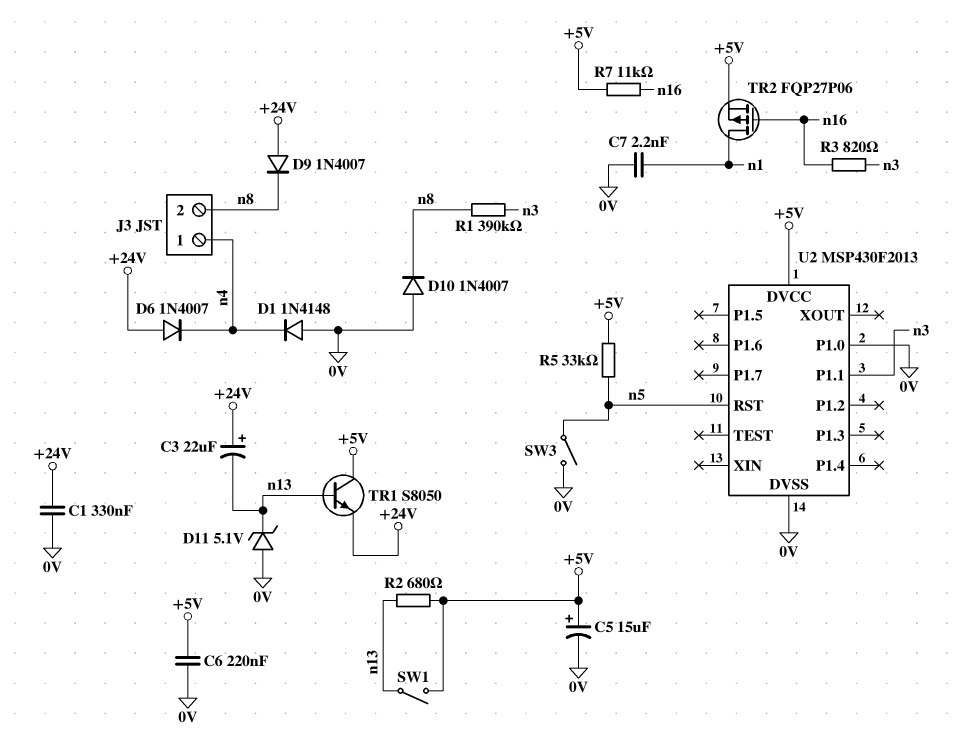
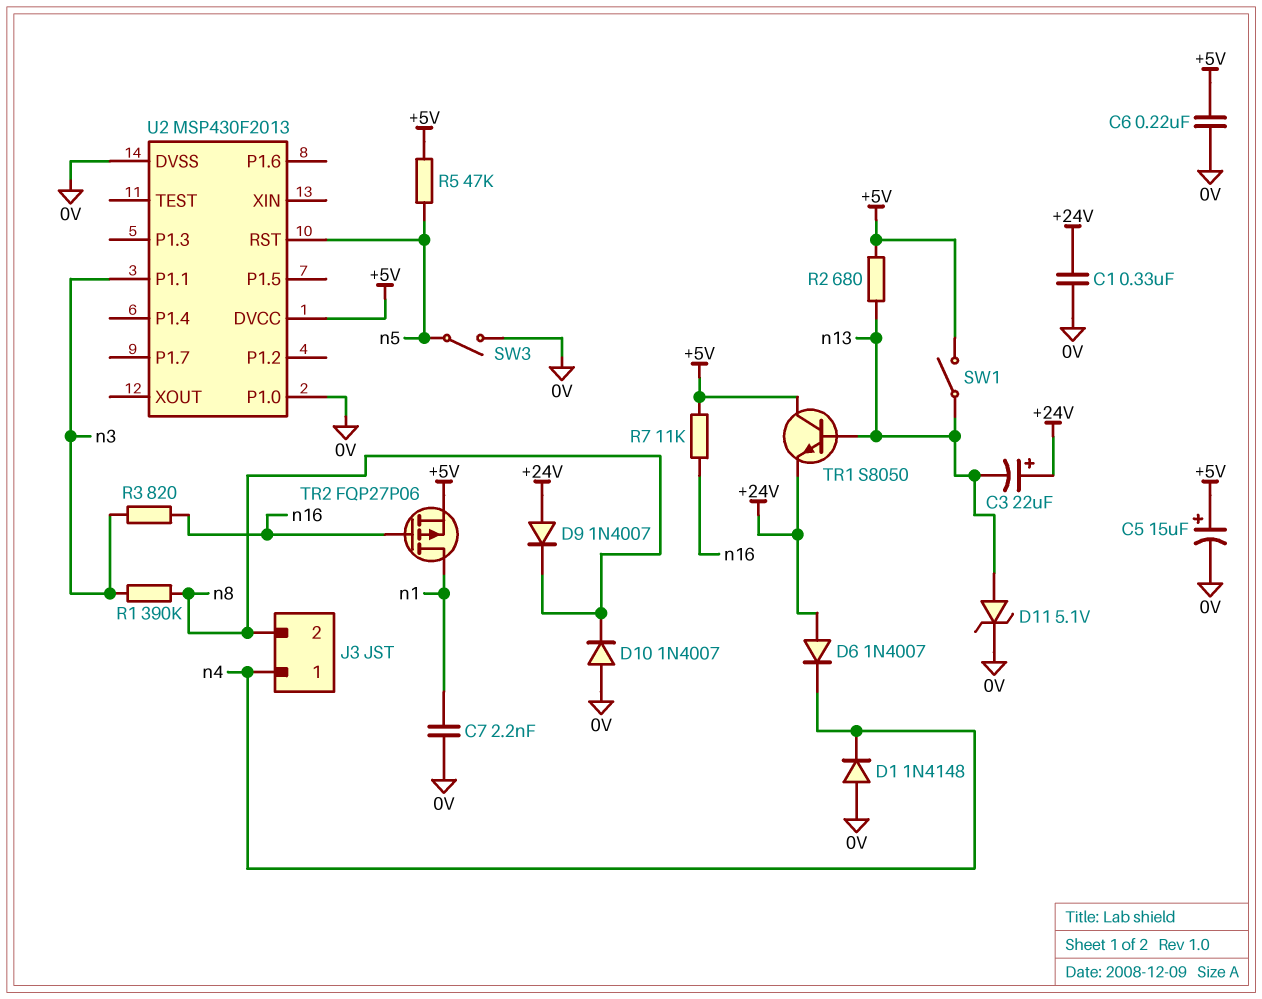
D11: zener 5.1V (A 0V, K n13) -> zener 5.1V (A n13, K 0V)
R5: 33k (+5V, n5) -> 47k (+5V, n5)

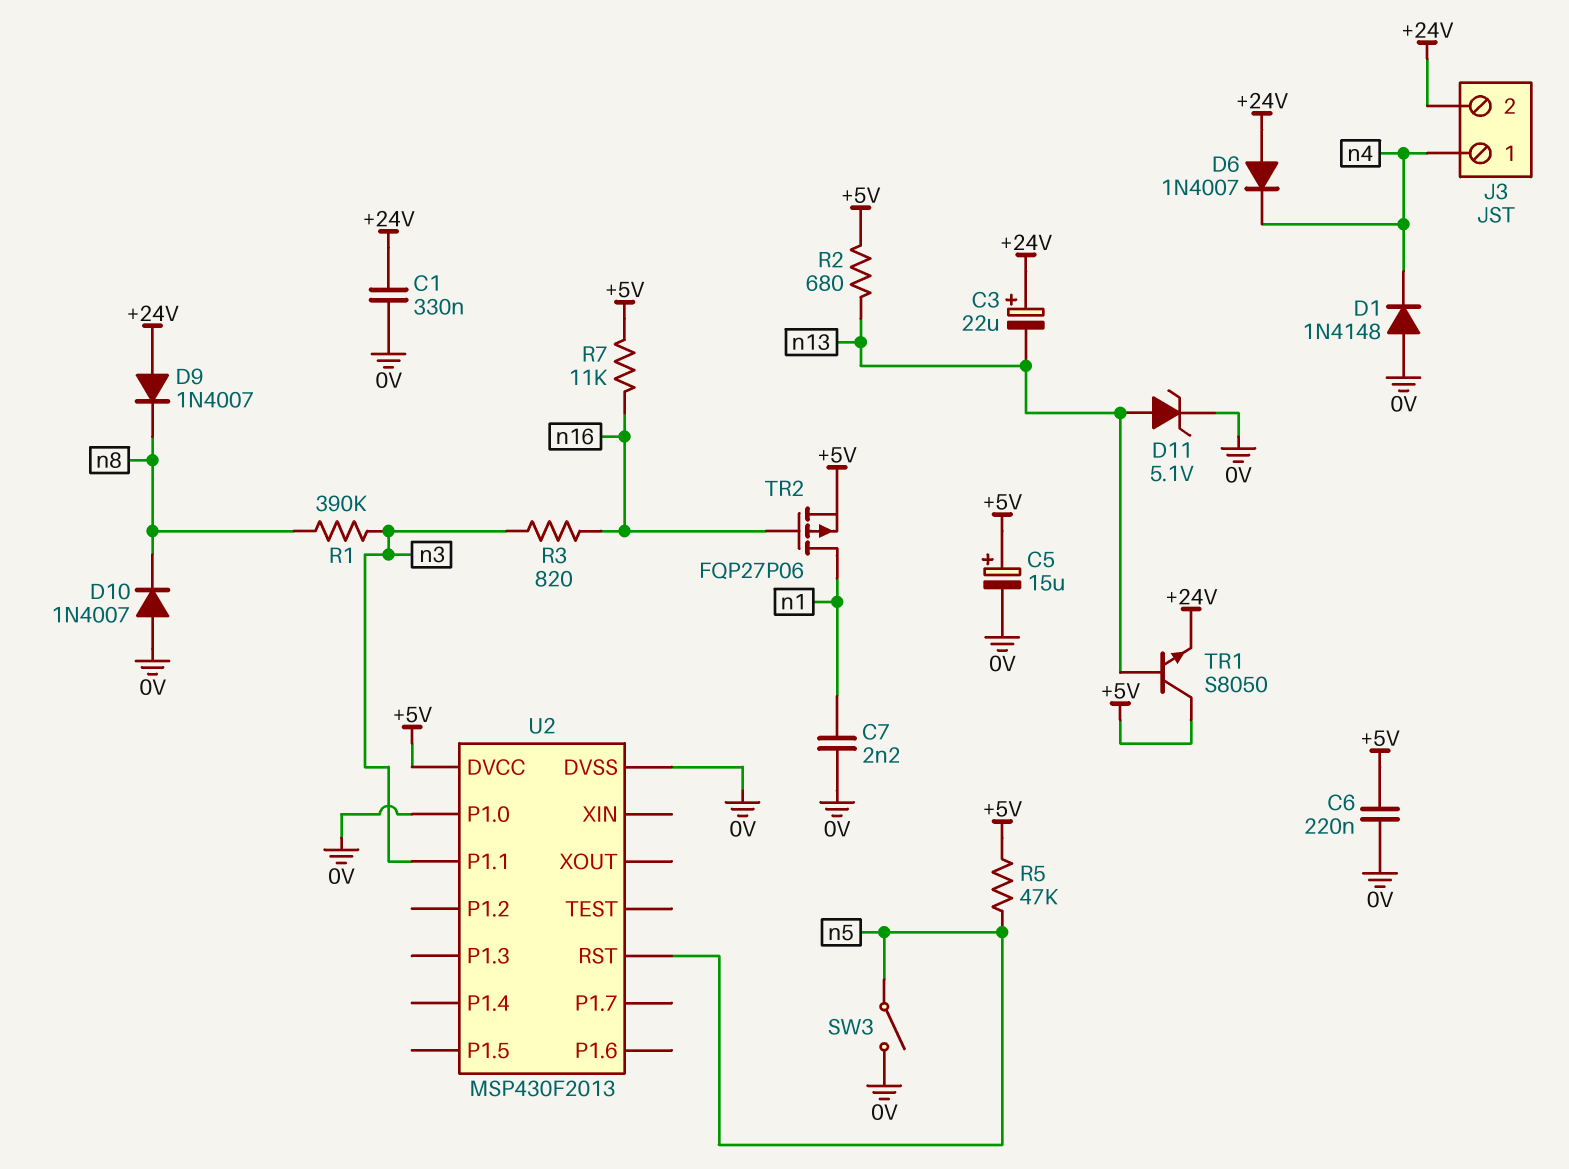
J3 pin 2: n8 -> +24V
SW1: switch (+5V, n13) -> none

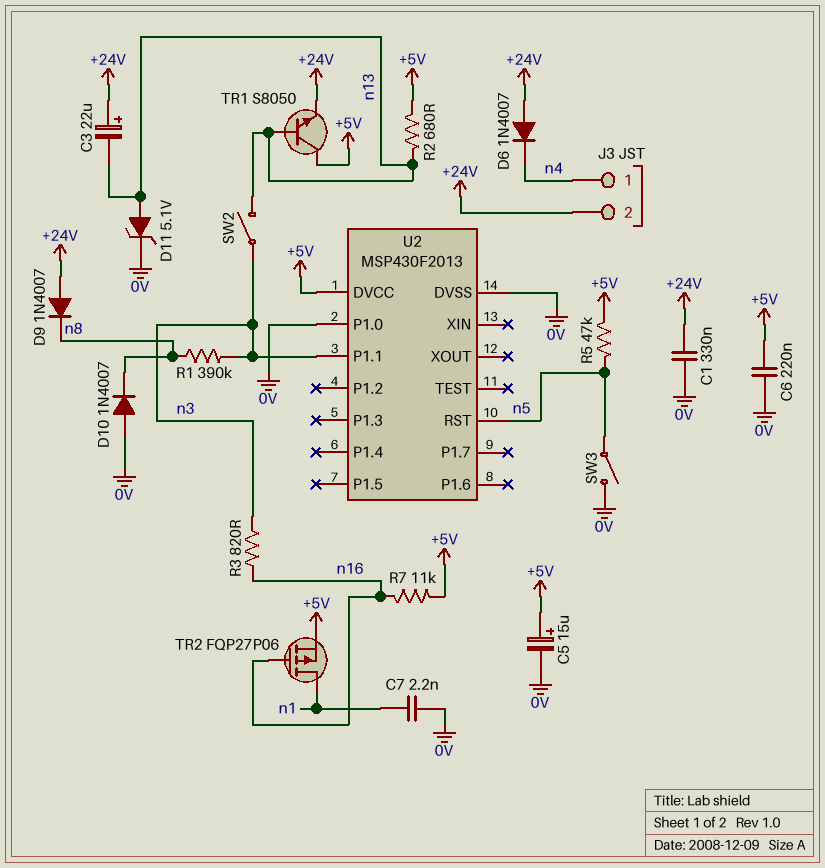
D1: diode 1N4148 (A 0V, K n4) -> none
SW2: none -> switch (n3, n13)

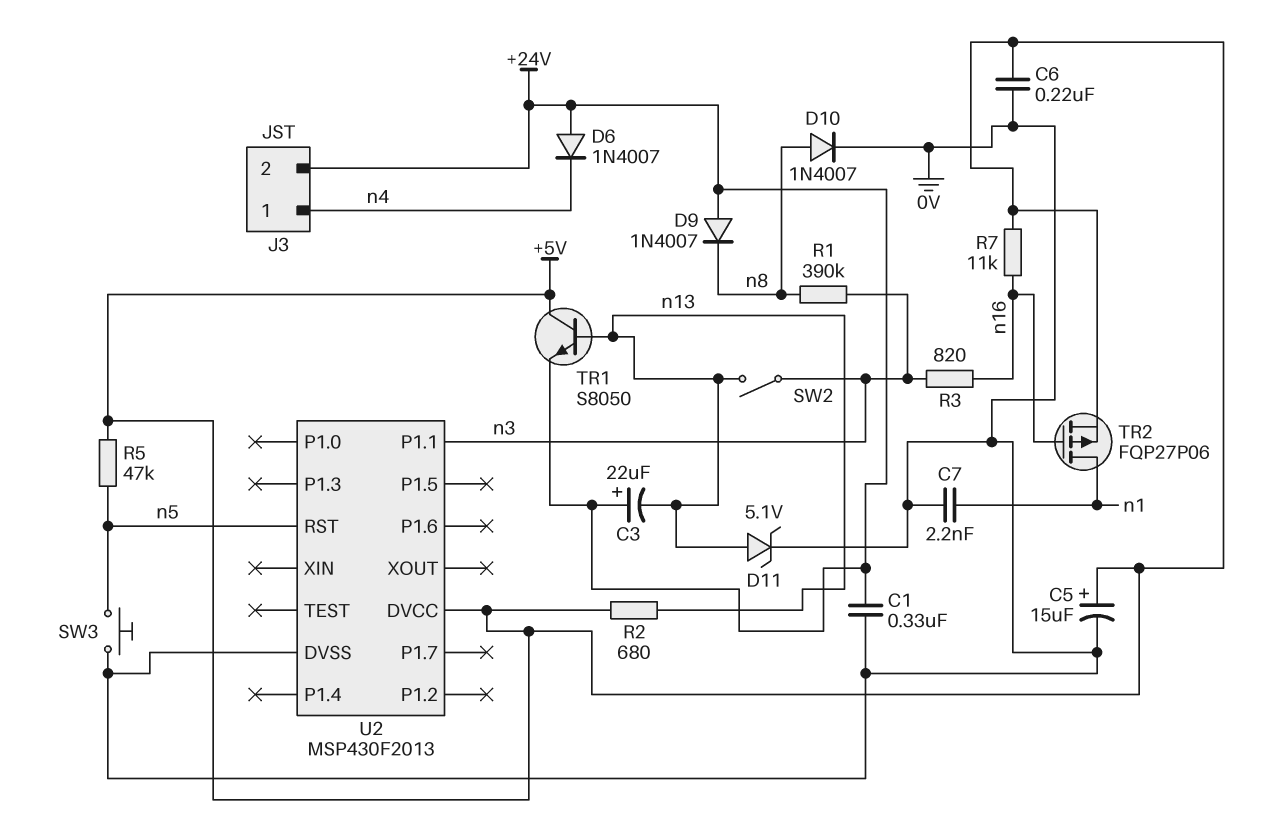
D10: diode 1N4007 (A 0V, K n8) -> diode 1N4007 (A n8, K 0V)
SW3: switch (0V, n5) -> button (0V, n5)
U2 pin P1.0: 0V -> none

